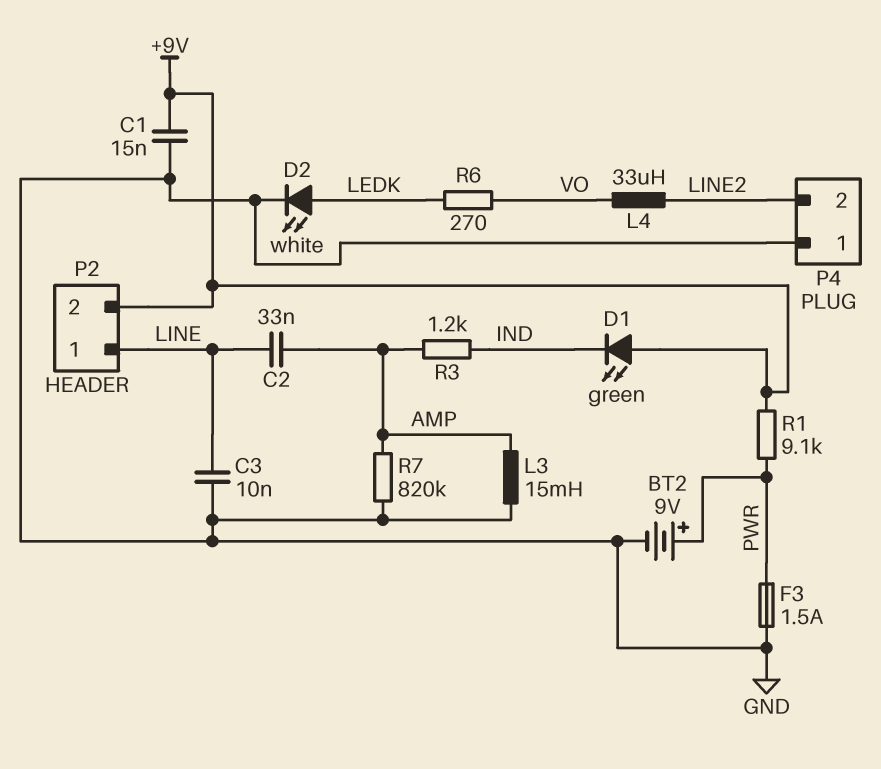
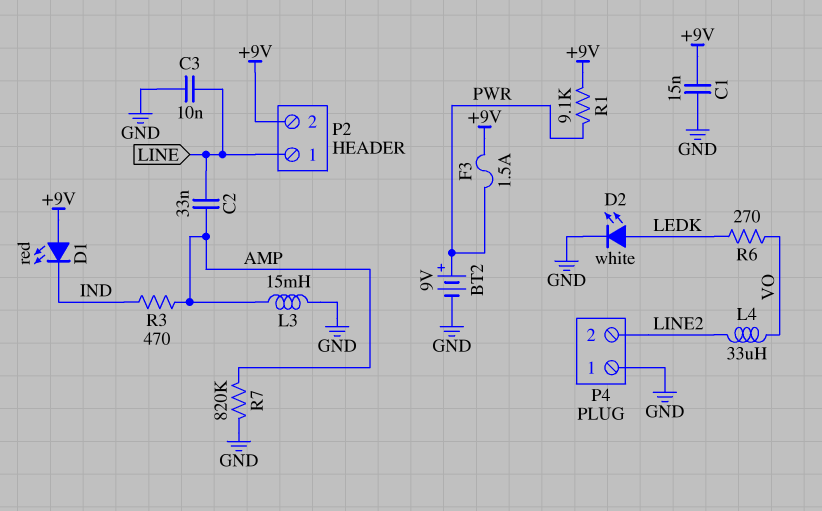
D1: LED green (A +9V, K IND) -> LED red (A +9V, K IND)
F3: 1.5A (GND, PWR) -> 1.5A (+9V, PWR)
R3: 1.2k (AMP, IND) -> 470 (AMP, IND)

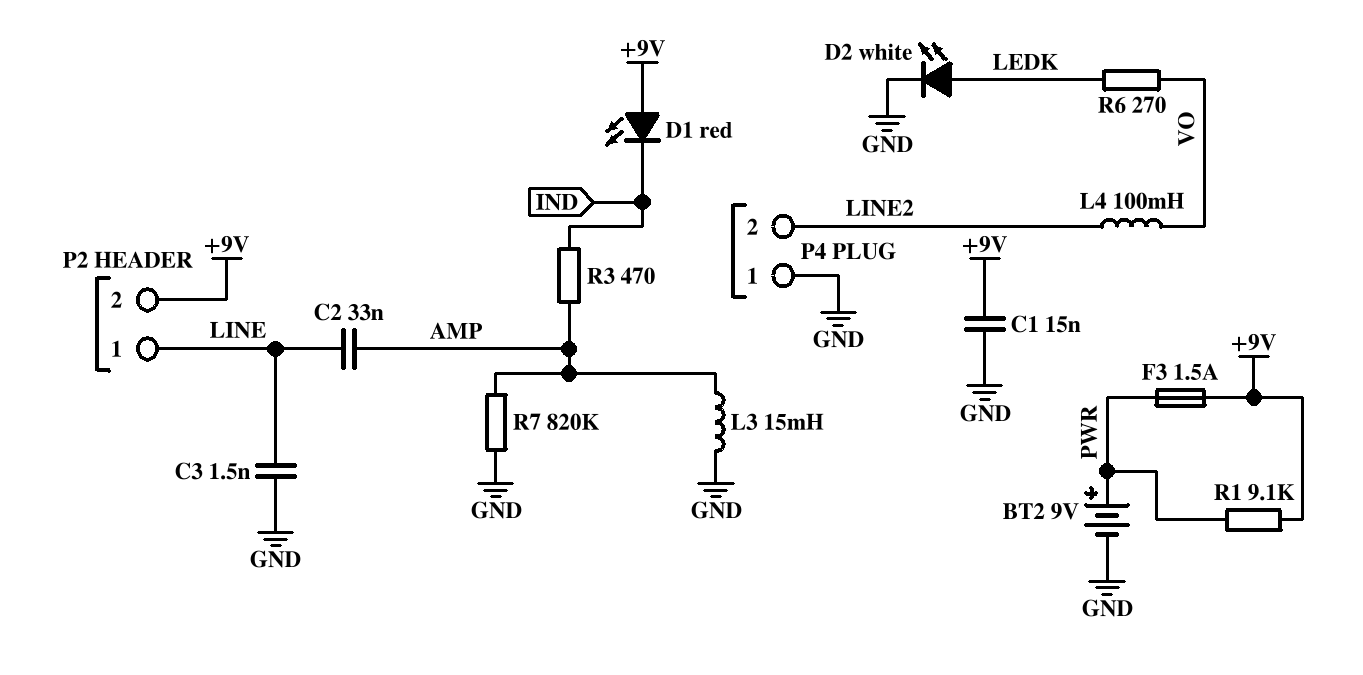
C3: 10nF (GND, LINE) -> 1.5nF (GND, LINE)
L4: 33uH (LINE2, VO) -> 100mH (LINE2, VO)

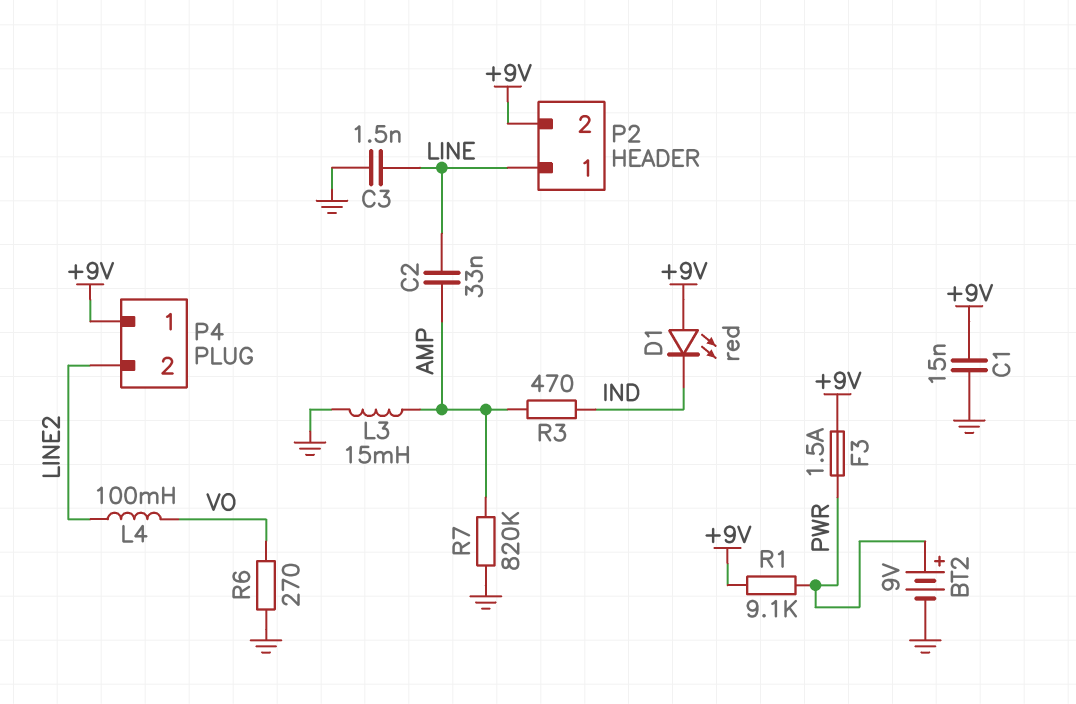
D2: LED white (A LEDK, K GND) -> none
P4 pin 1: GND -> +9V
R6: 270 (LEDK, VO) -> 270 (GND, VO)

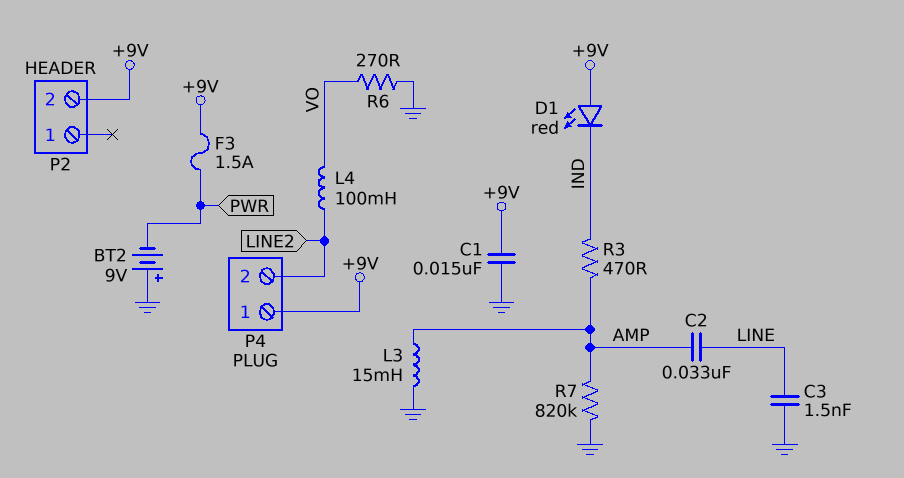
BT2: 9V (plus PWR, minus GND) -> 9V (plus GND, minus PWR)
P2 pin 1: LINE -> none
R1: 9.1k (+9V, PWR) -> none

